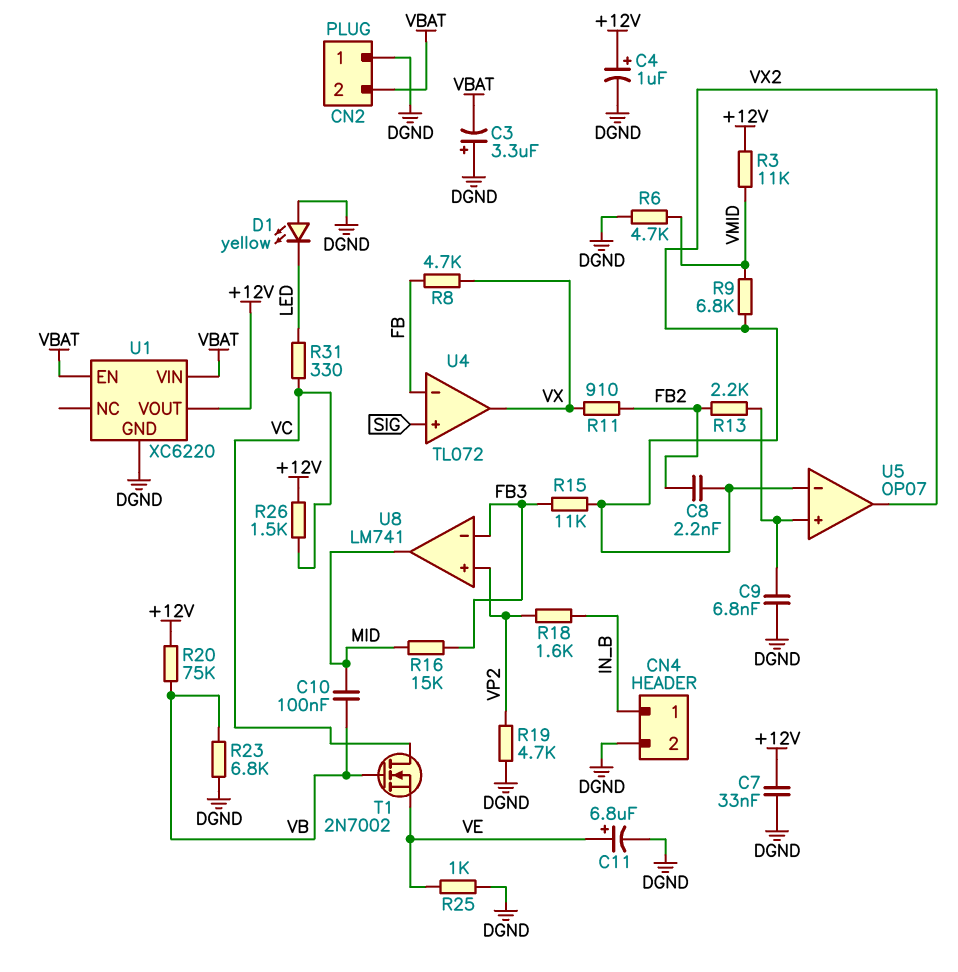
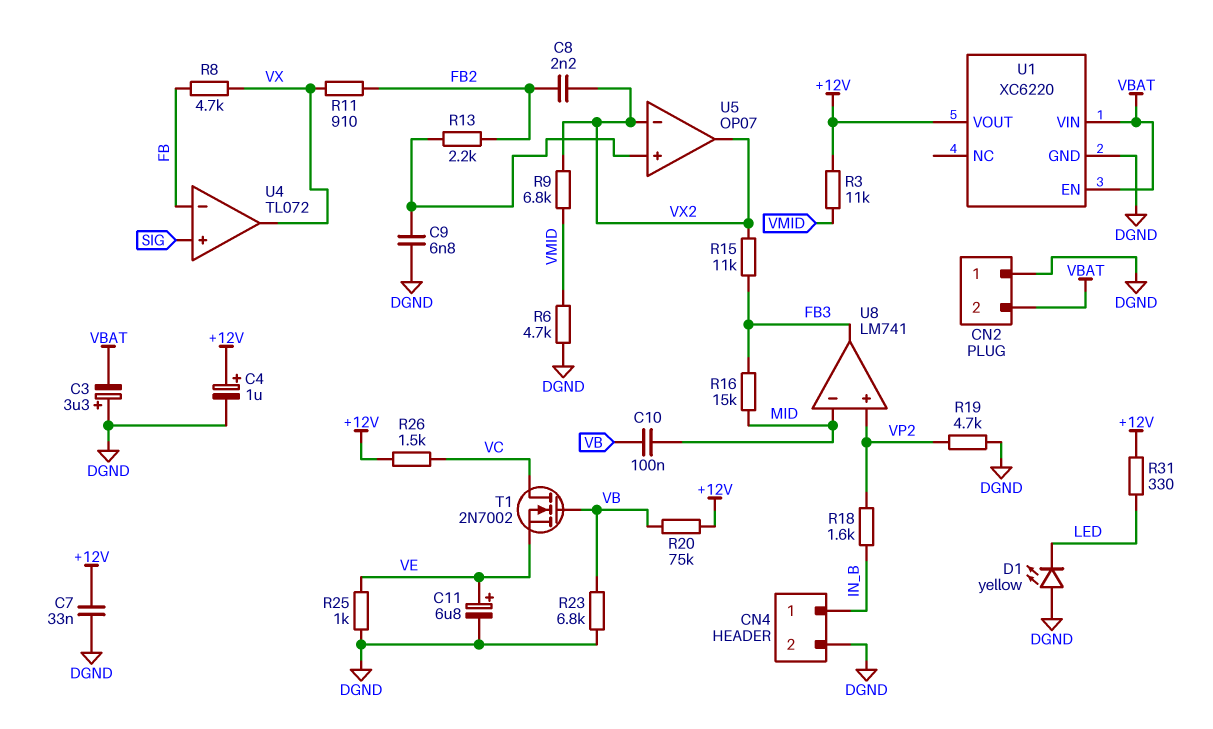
R31: 330 (LED, VC) -> 330 (+12V, LED)
U8 pin in-: FB3 -> MID
U8 pin out: MID -> FB3

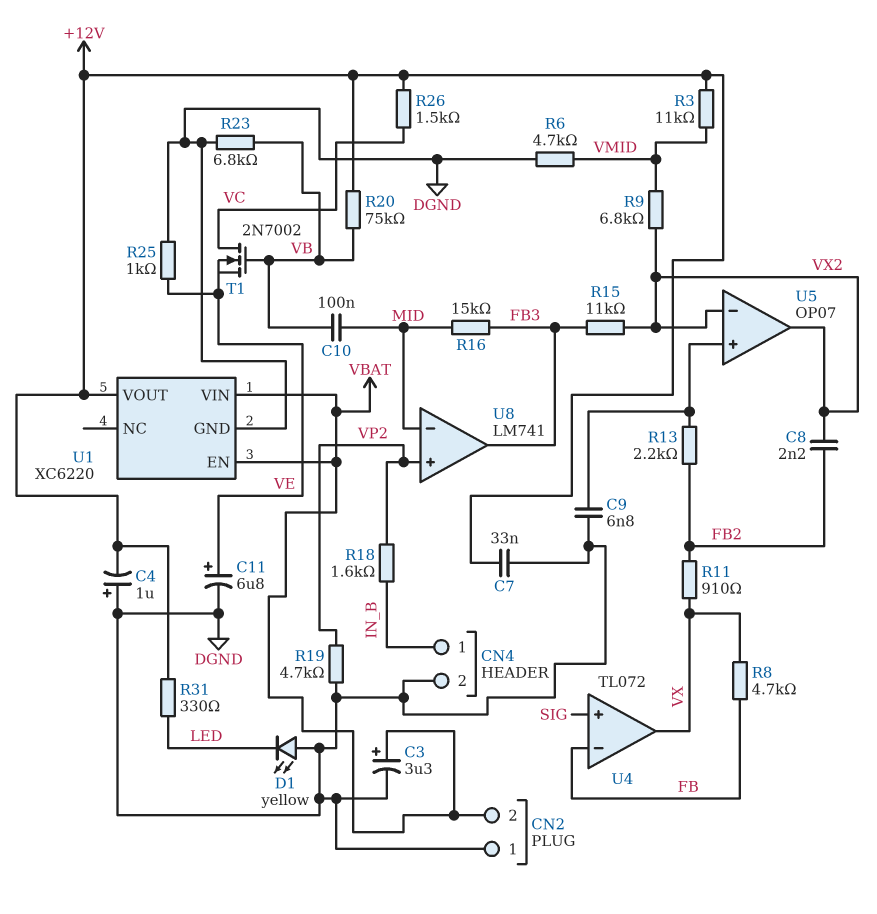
C3: 3.3uF (plus DGND, minus VBAT) -> 3.3uF (plus VBAT, minus DGND)
C4: 1uF (plus +12V, minus DGND) -> 1uF (plus DGND, minus +12V)

